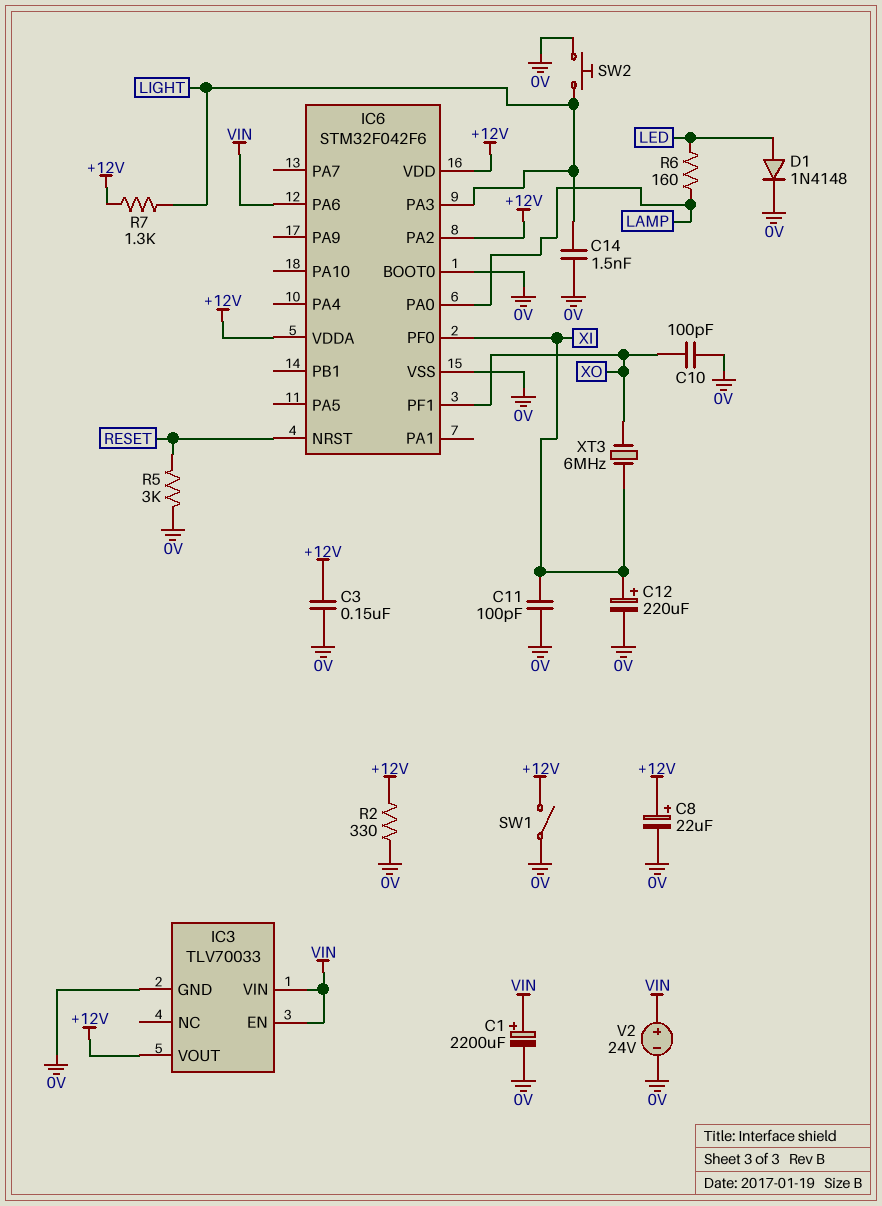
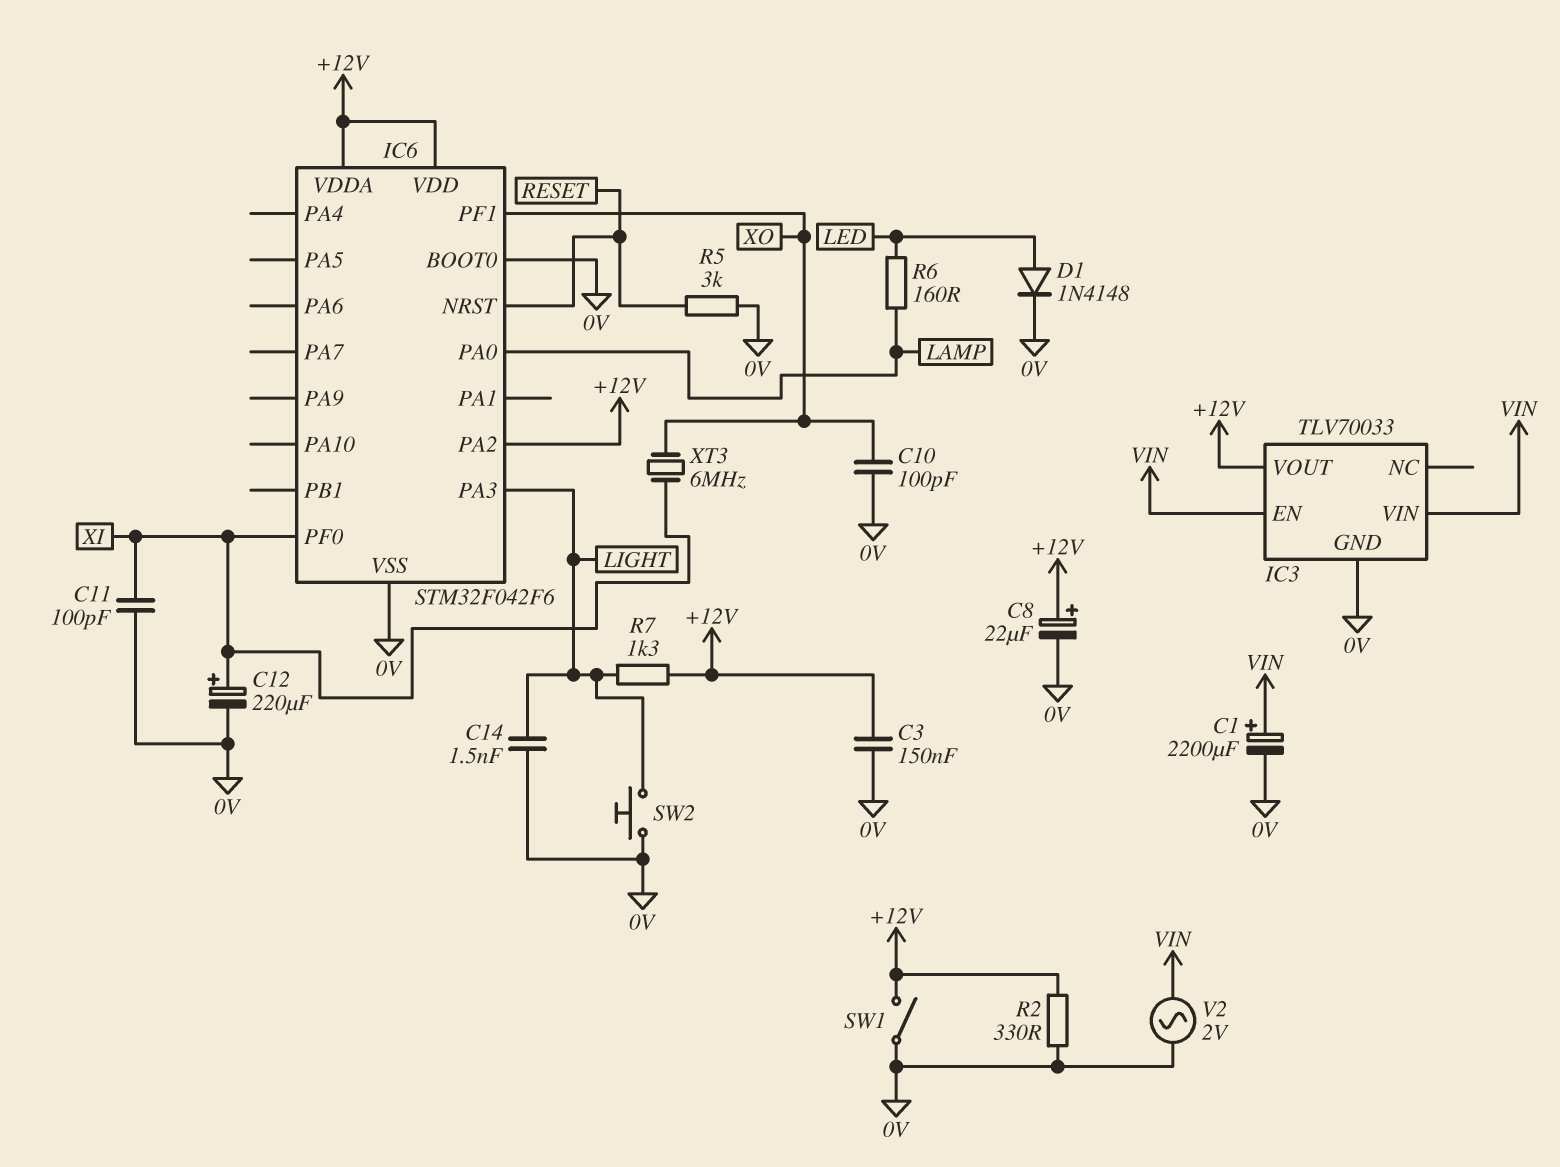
IC6 pin PA6: VIN -> none
V2: 24V (plus VIN, minus 0V) -> AC 2V (0V, VIN)

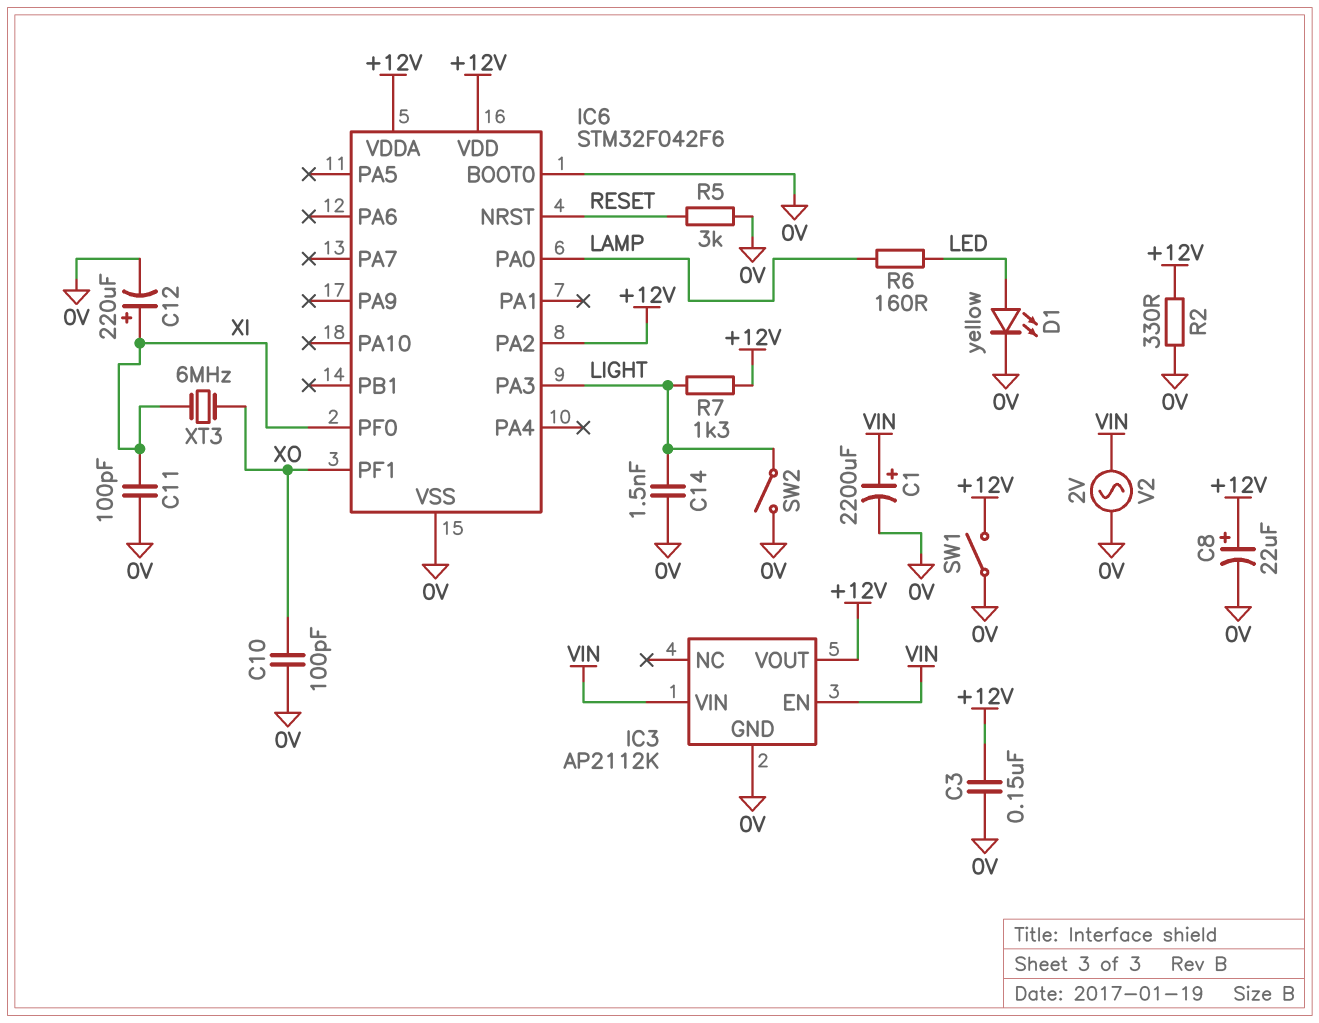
D1: diode 1N4148 (A LED, K 0V) -> LED yellow (A LED, K 0V)
IC3: TLV70033 -> AP2112K
SW2: button (0V, LIGHT) -> switch (0V, LIGHT)

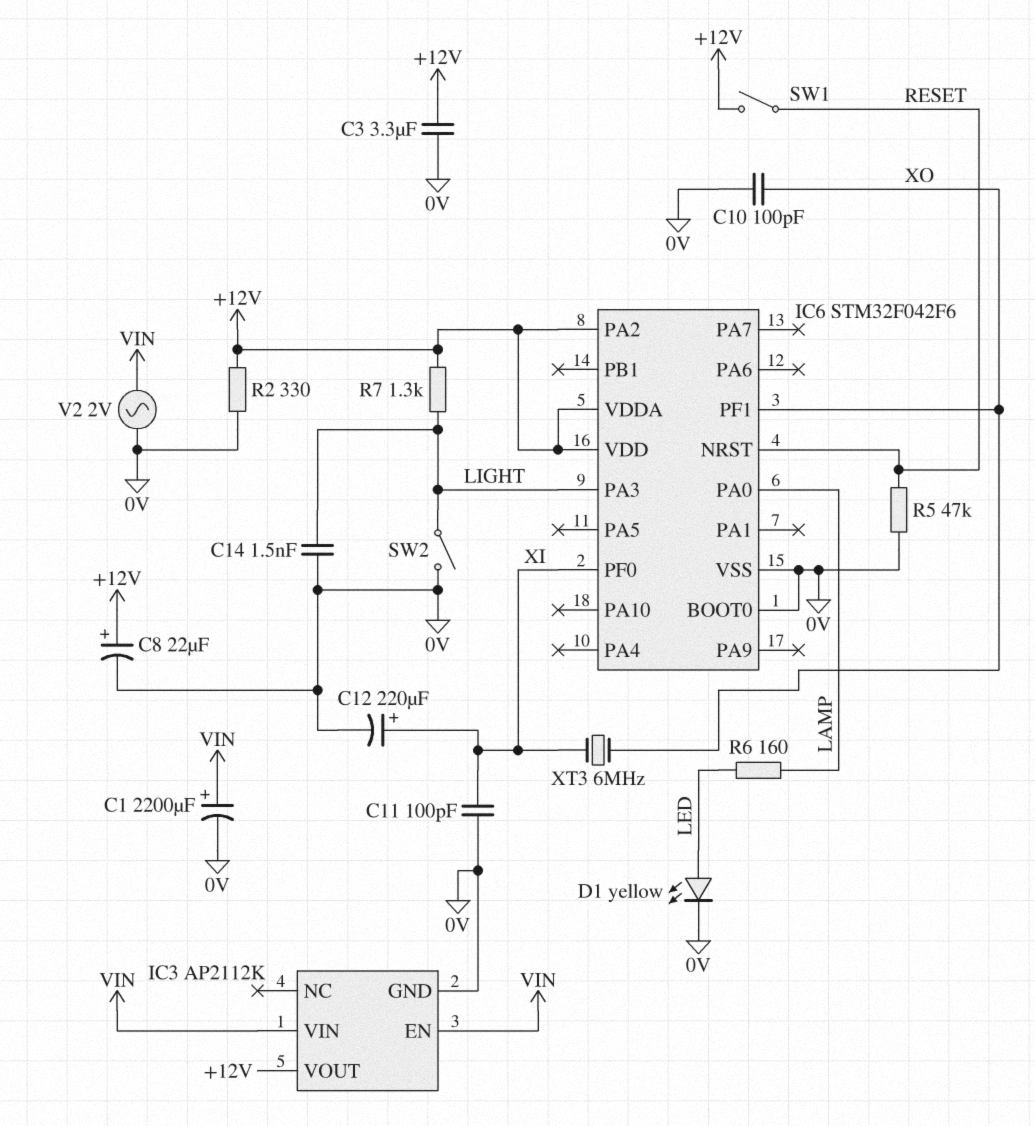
C3: 150nF (+12V, 0V) -> 3.3uF (+12V, 0V)
R5: 3k (0V, RESET) -> 47k (0V, RESET)
SW1: switch (+12V, 0V) -> switch (+12V, RESET)

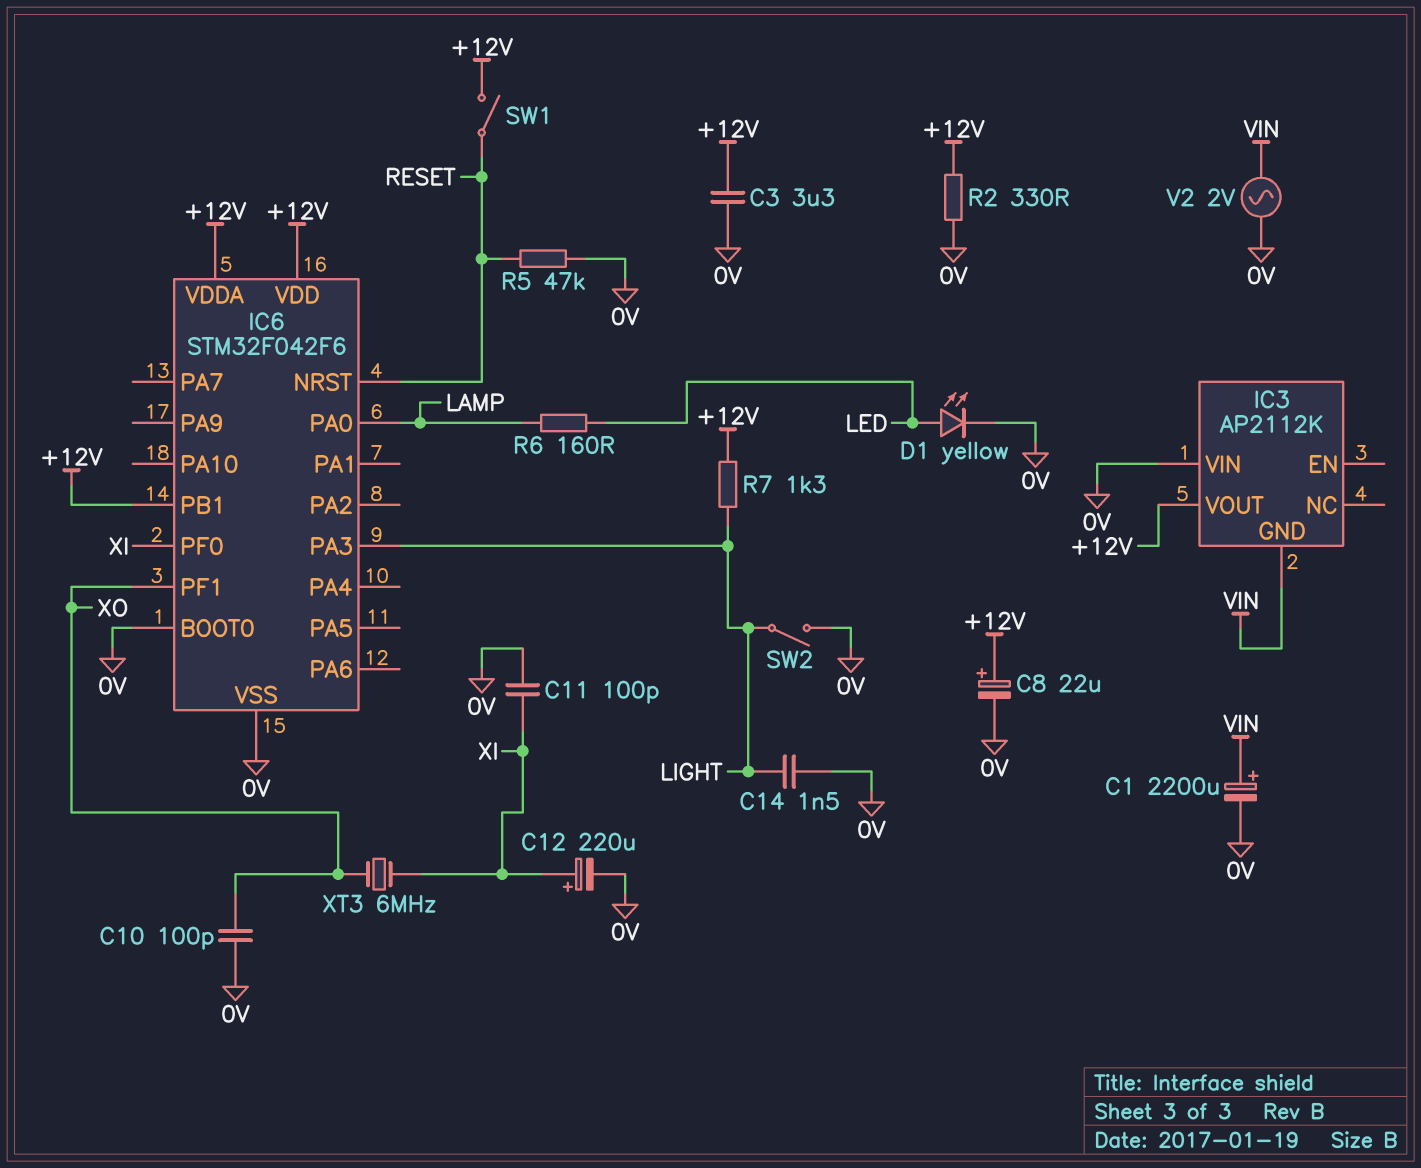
IC3 pin EN: VIN -> none
IC3 pin GND: 0V -> VIN
IC3 pin VIN: VIN -> 0V
IC6 pin PA2: +12V -> none
IC6 pin PB1: none -> +12V

